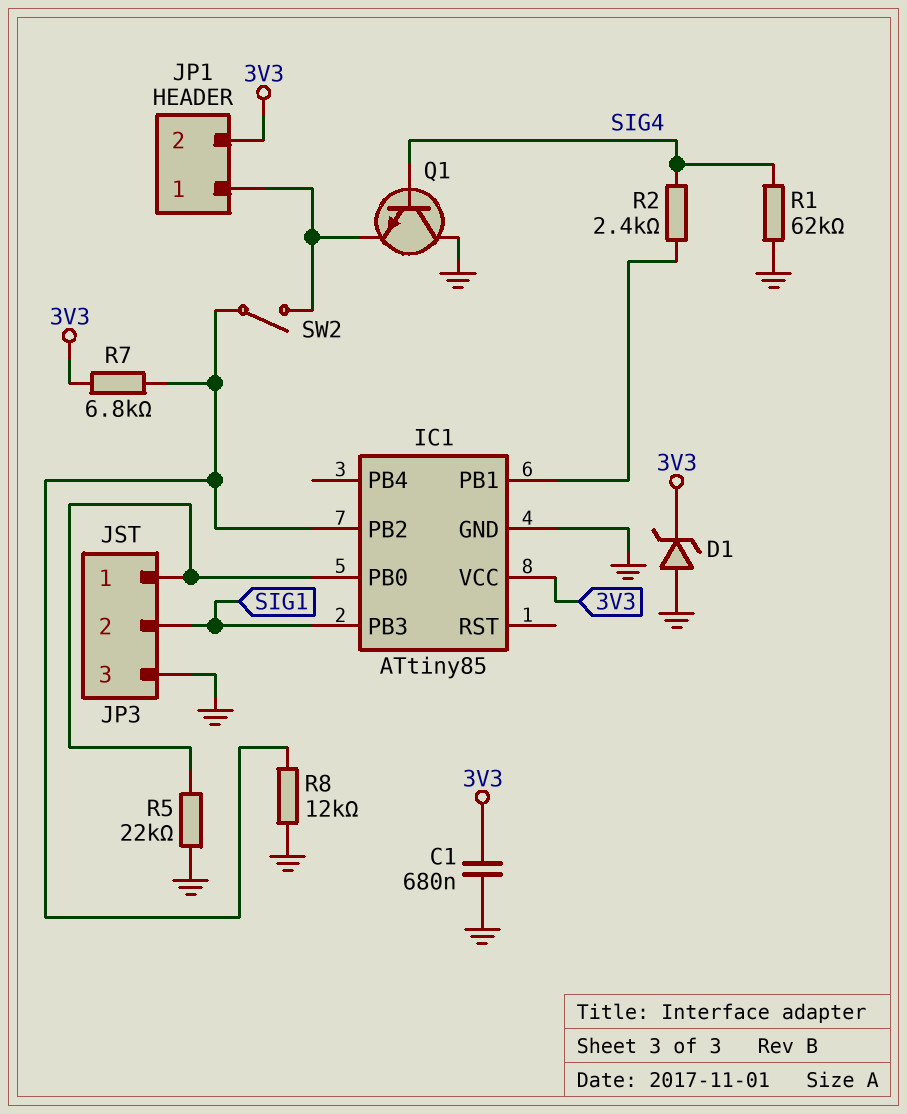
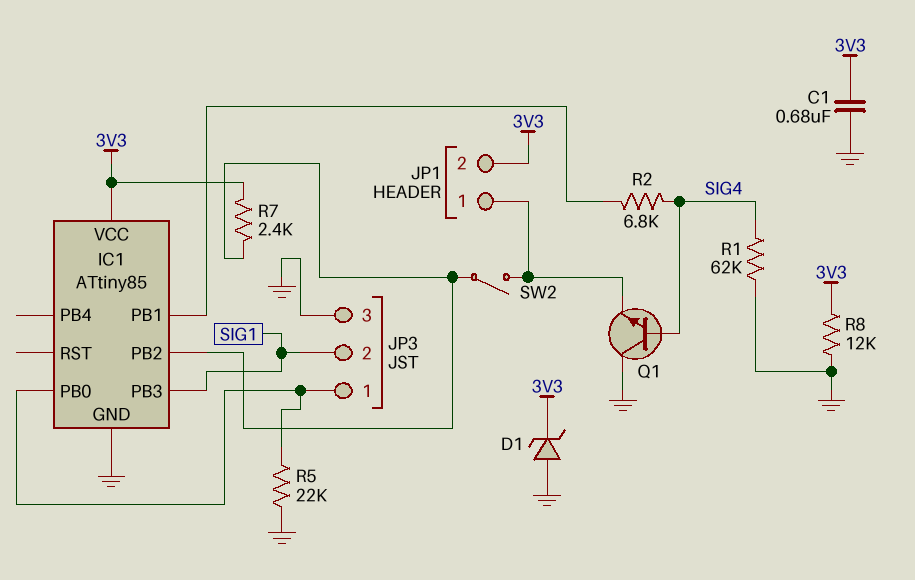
R2: 2.4k (IC1/PB1, SIG4) -> 6.8k (IC1/PB1, SIG4)
R7: 6.8k (3V3, IC1/PB2) -> 2.4k (3V3, IC1/PB2)
R8: 12k (GND, IC1/PB2) -> 12k (3V3, GND)

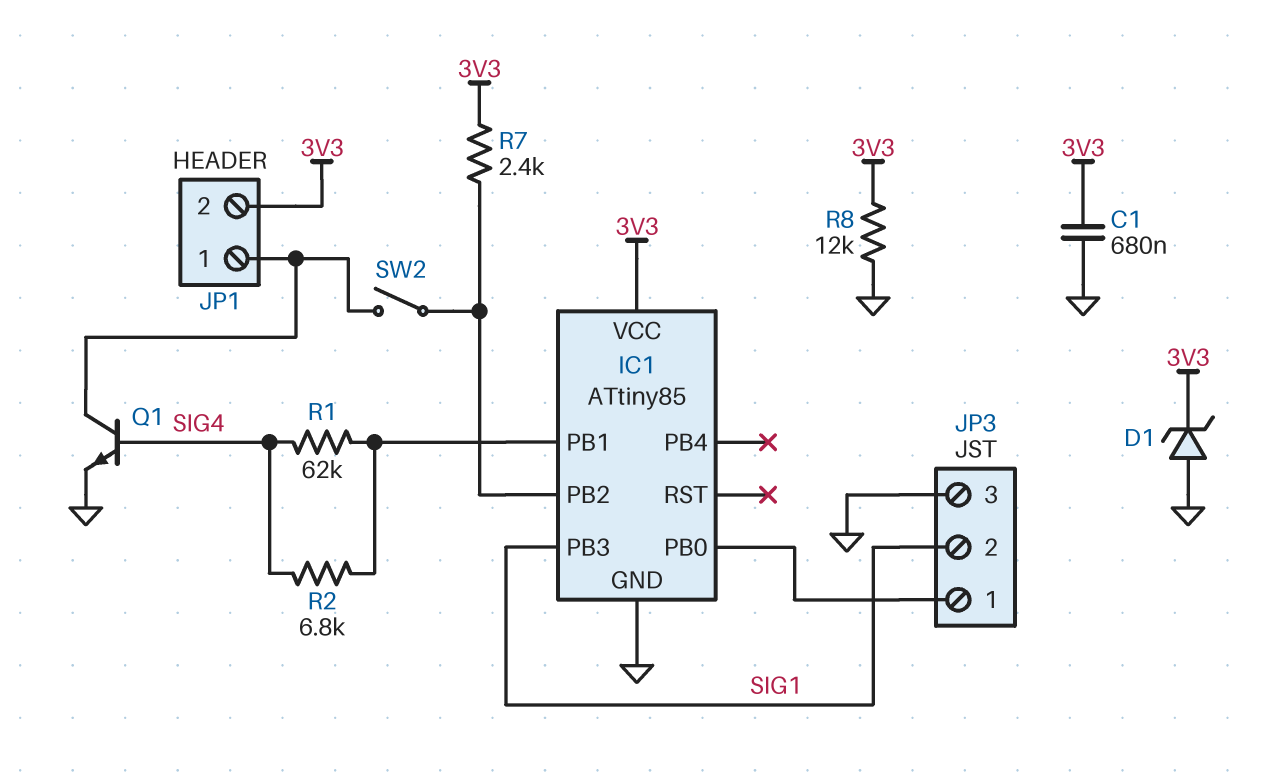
Q1: NPN (B SIG4, C GND, E JP1/1) -> NPN (B SIG4, C JP1/1, E GND)
R1: 62k (GND, SIG4) -> 62k (IC1/PB1, SIG4)
R5: 22k (GND, IC1/PB0) -> none

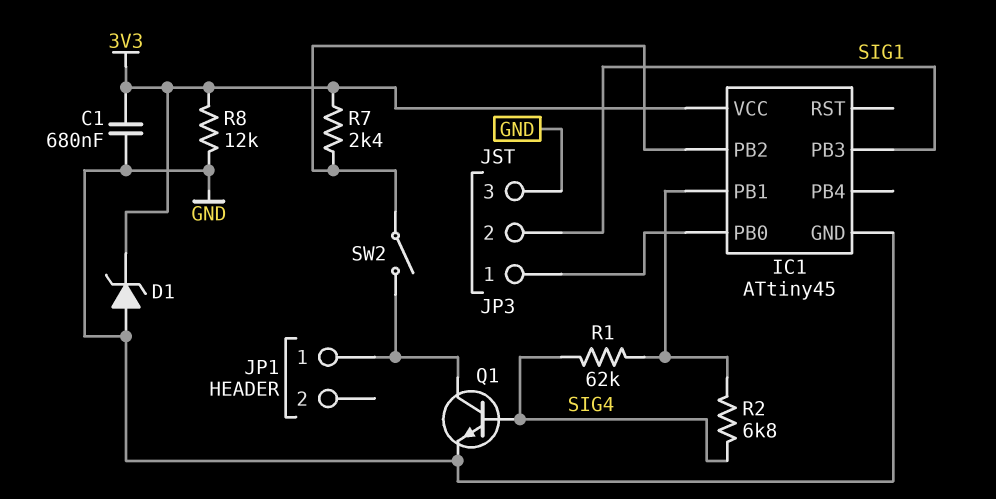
IC1: ATtiny85 -> ATtiny45
JP1 pin 2: 3V3 -> none

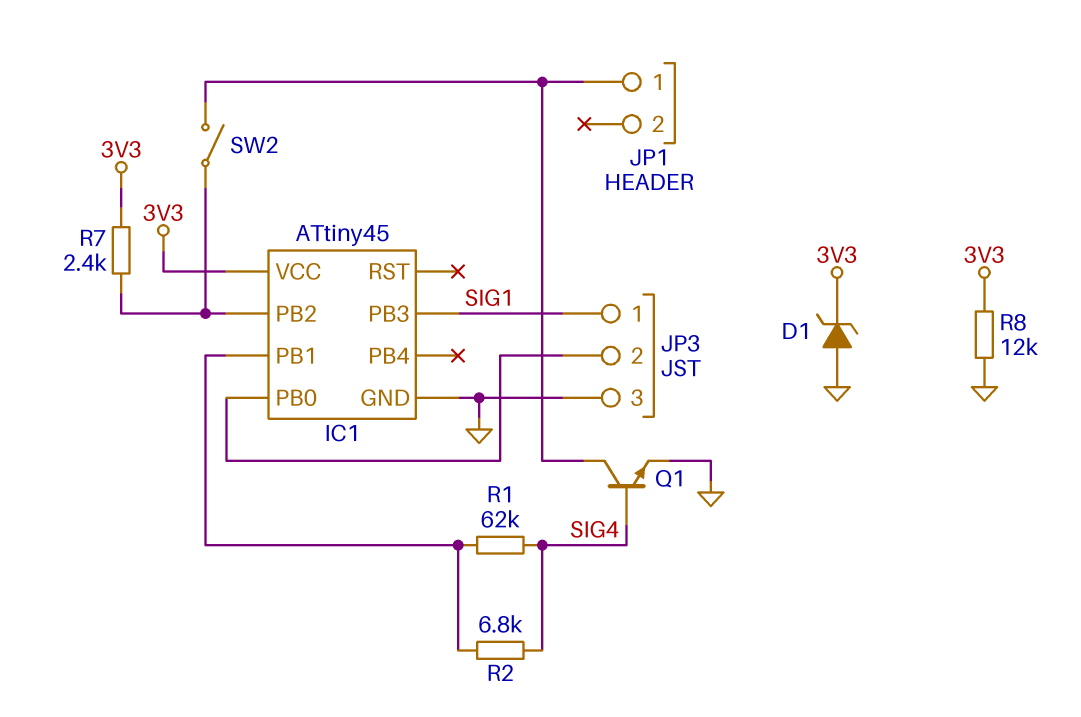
C1: 680nF (3V3, GND) -> none
JP3 pin 1: IC1/PB0 -> SIG1
JP3 pin 2: SIG1 -> IC1/PB0

